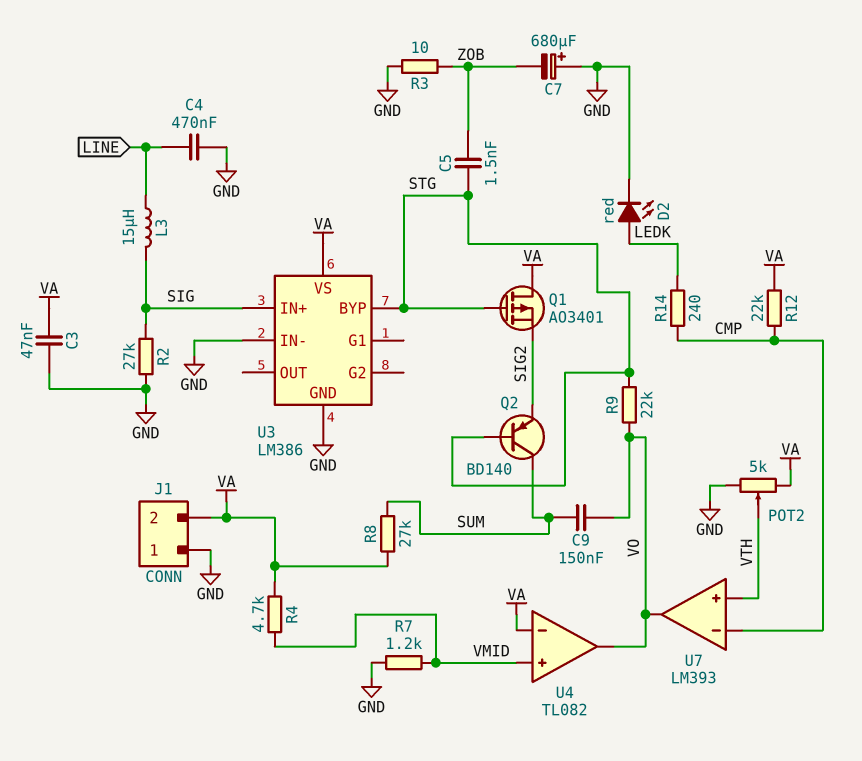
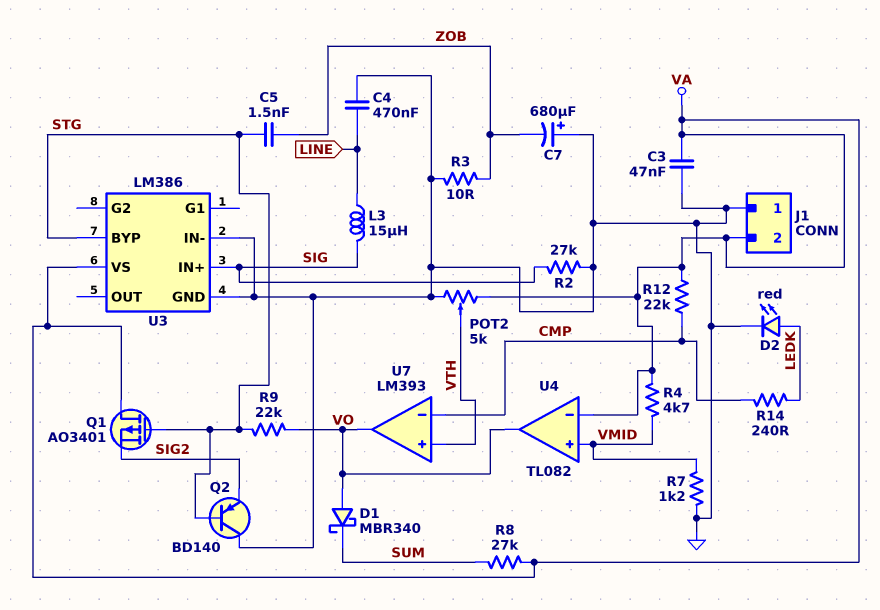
C9: 150nF (SUM, VO) -> none
D1: none -> schottky MBR340 (A VO, K SUM)
Q2: PNP BD140 (B STG, C SUM, E SIG2) -> PNP BD140 (B STG, C GND, E SIG2)

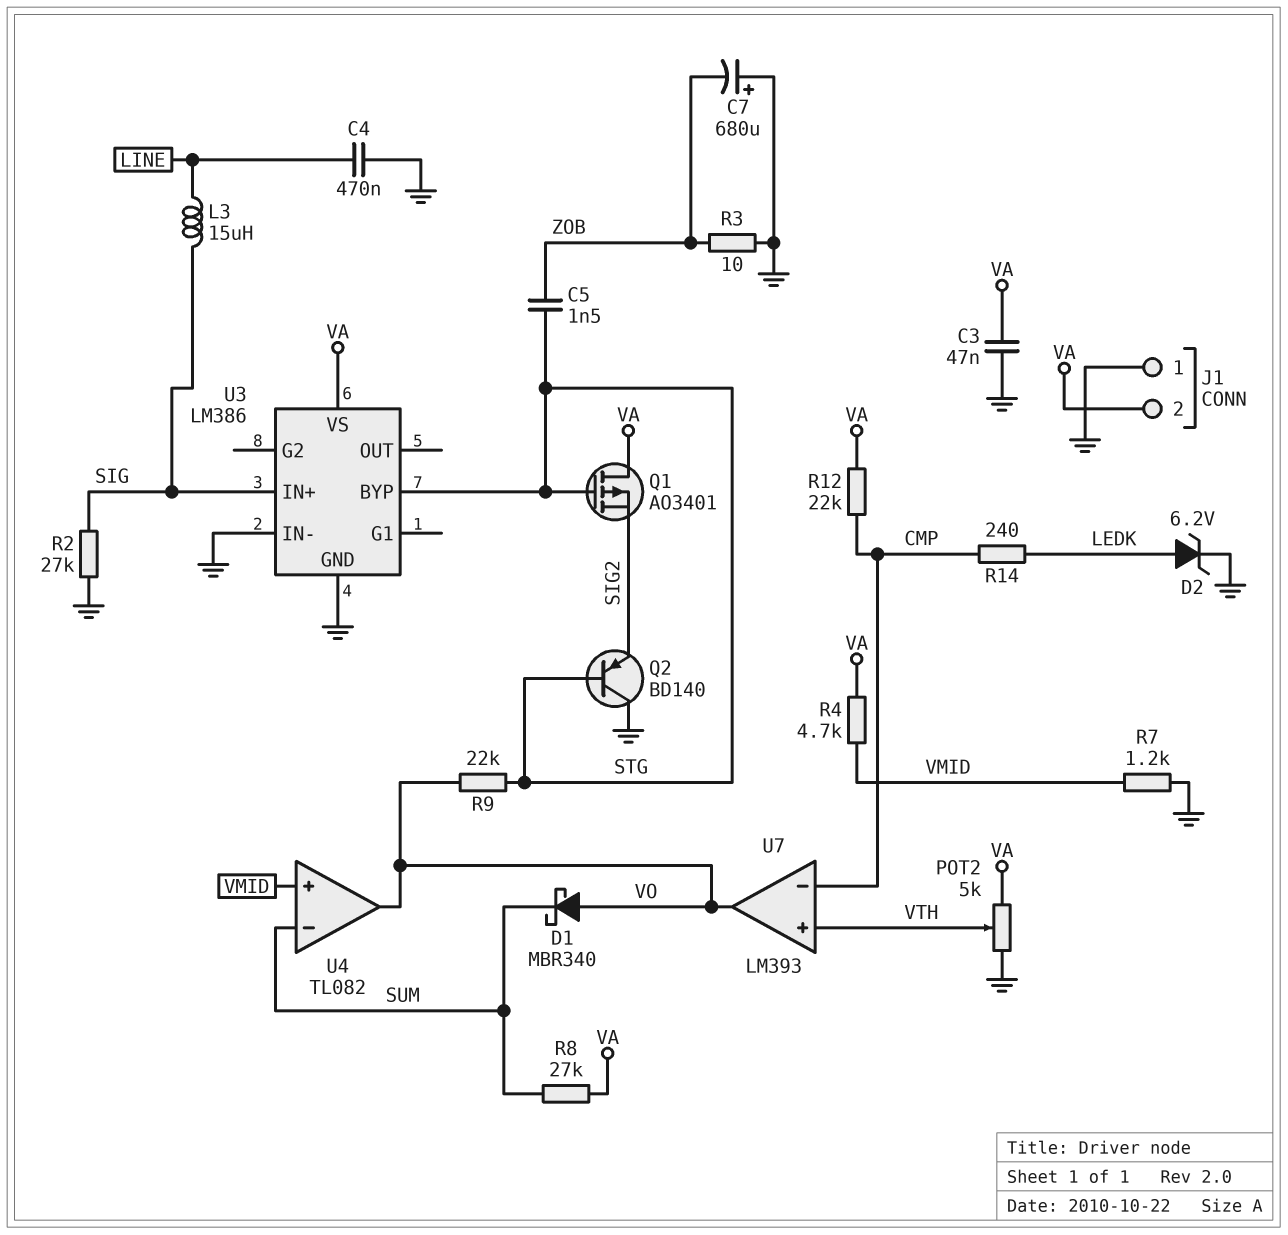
D2: LED red (A LEDK, K GND) -> zener 6.2V (A LEDK, K GND)
U4 pin in-: VA -> SUM

